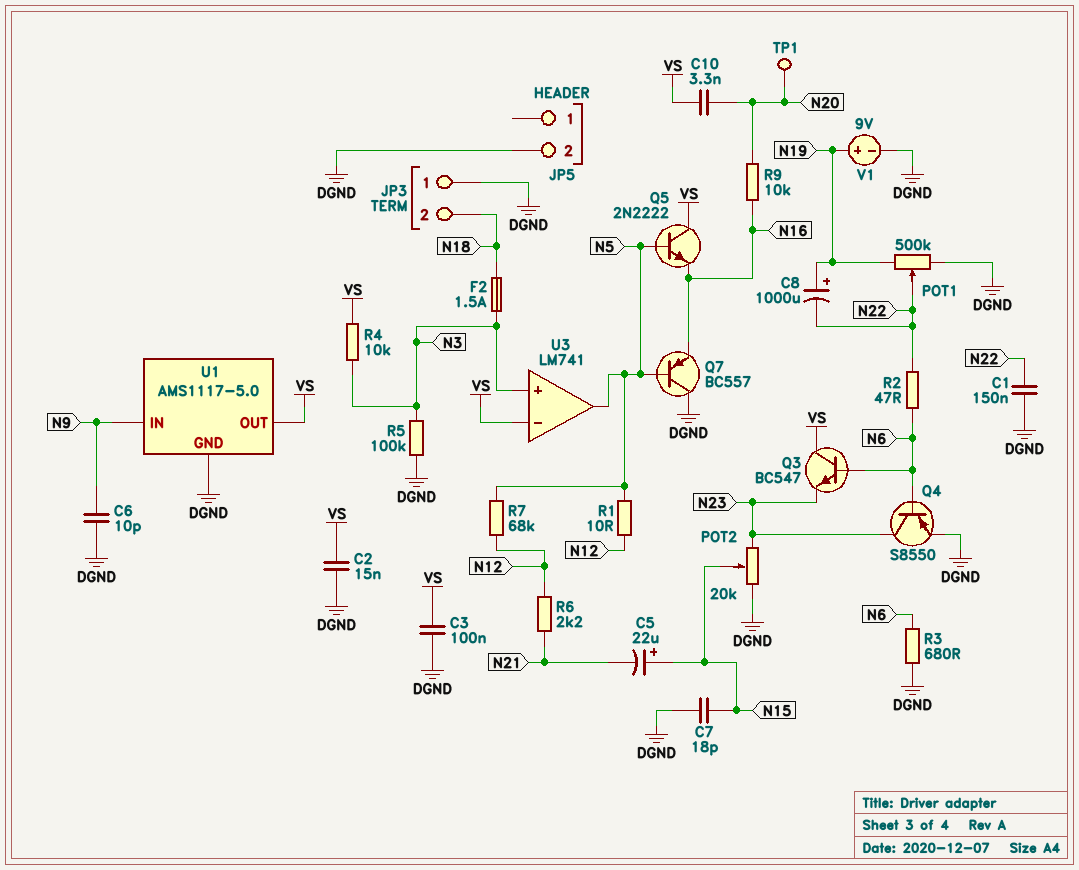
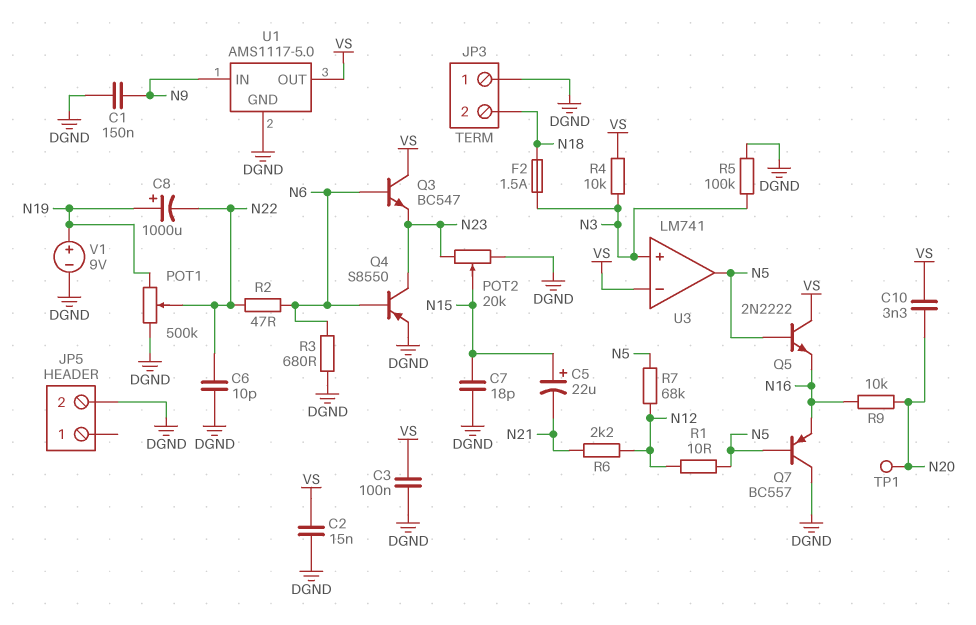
C1: 150nF (DGND, N22) -> 150nF (DGND, N9)
C6: 10pF (DGND, N9) -> 10pF (DGND, N22)

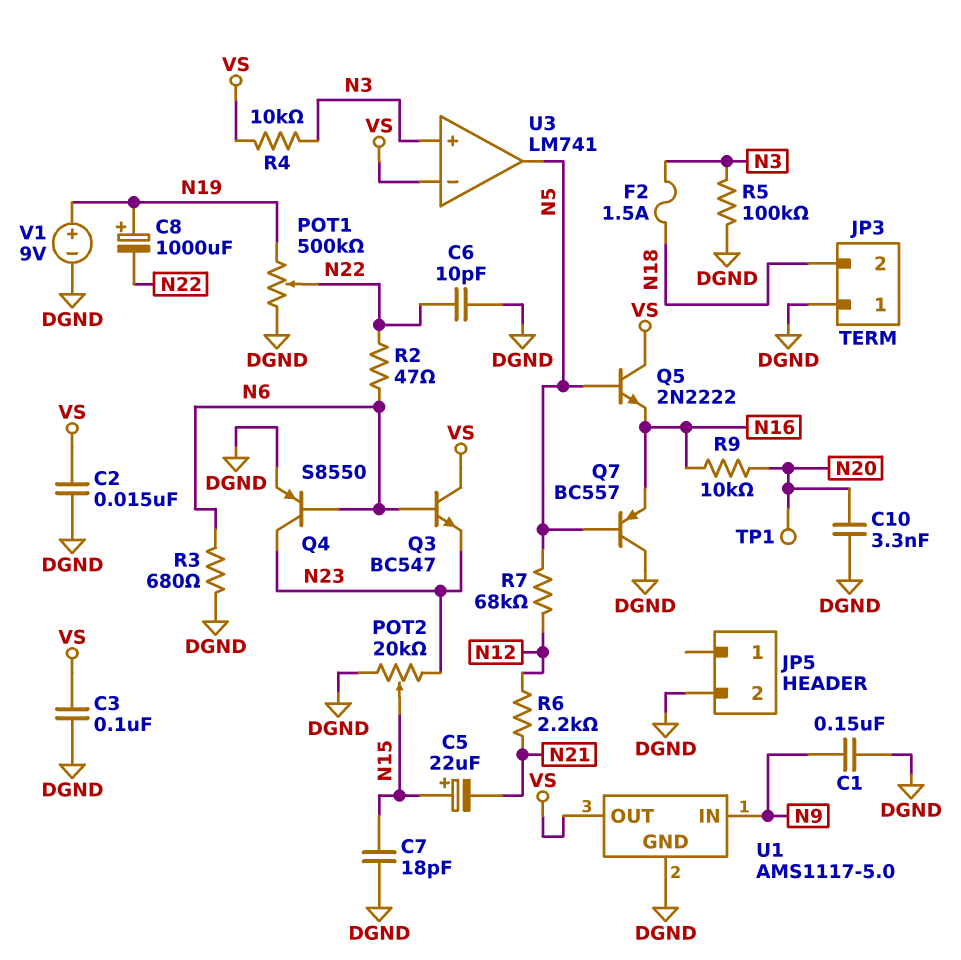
C10: 3.3nF (N20, VS) -> 3.3nF (DGND, N20)
R1: 10 (N5, N12) -> none

